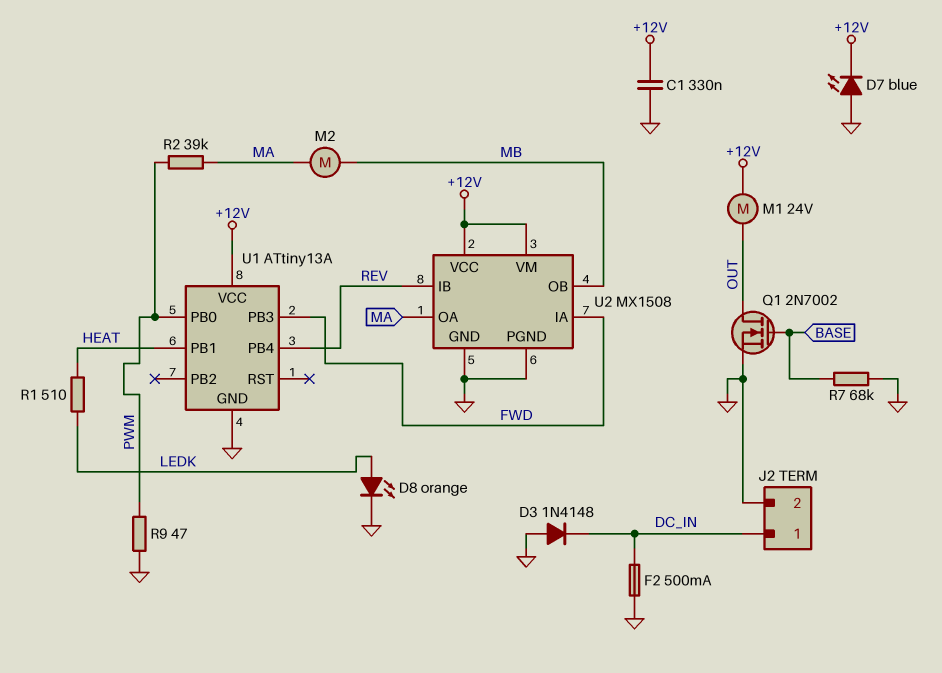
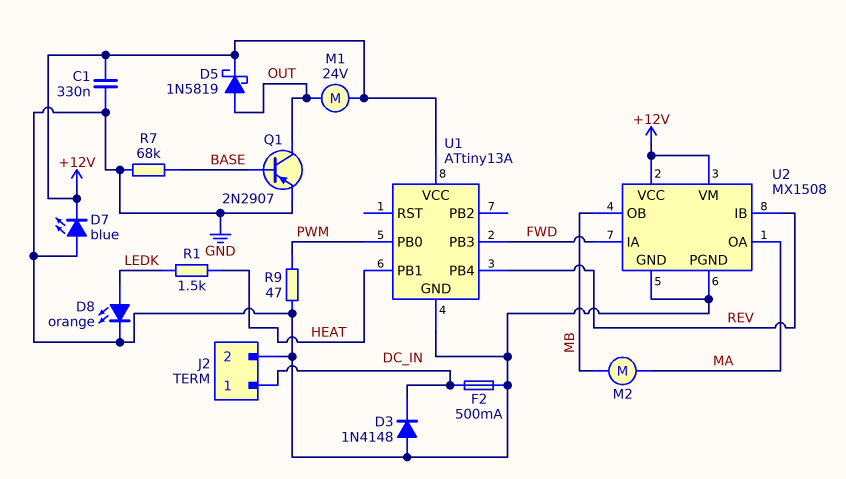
D5: none -> schottky 1N5819 (A OUT, K +12V)
Q1: NMOS 2N7002 (G BASE, D OUT, S GND) -> PNP 2N2907 (B BASE, C OUT, E GND)
R1: 510 (HEAT, LEDK) -> 1.5k (HEAT, LEDK)
R2: 39k (MA, PWM) -> none

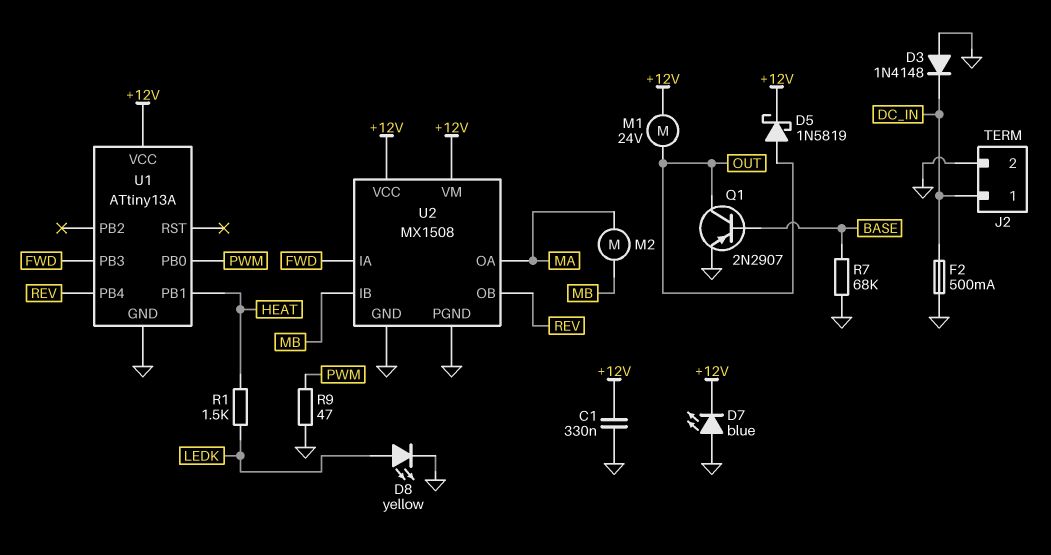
D8: LED orange (A LEDK, K GND) -> LED yellow (A LEDK, K GND)
U2 pin IB: REV -> MB
U2 pin OB: MB -> REV

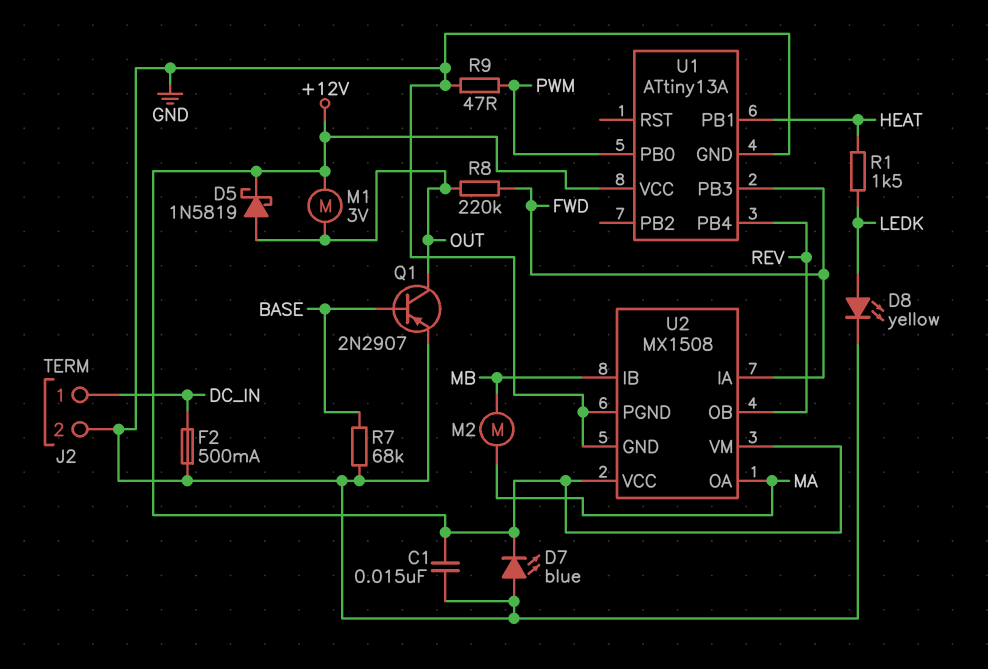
C1: 330nF (+12V, GND) -> 15nF (+12V, GND)
D3: diode 1N4148 (A GND, K DC_IN) -> none
M1: motor 24V (+12V, OUT) -> motor 3V (+12V, OUT)
R8: none -> 220k (FWD, OUT)

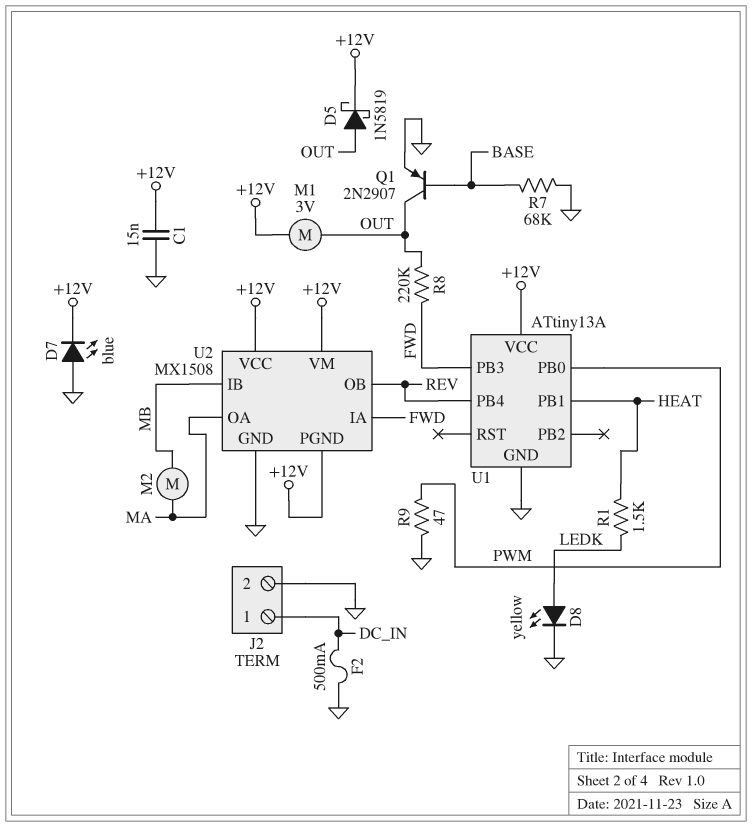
U2 pin PGND: GND -> +12V

